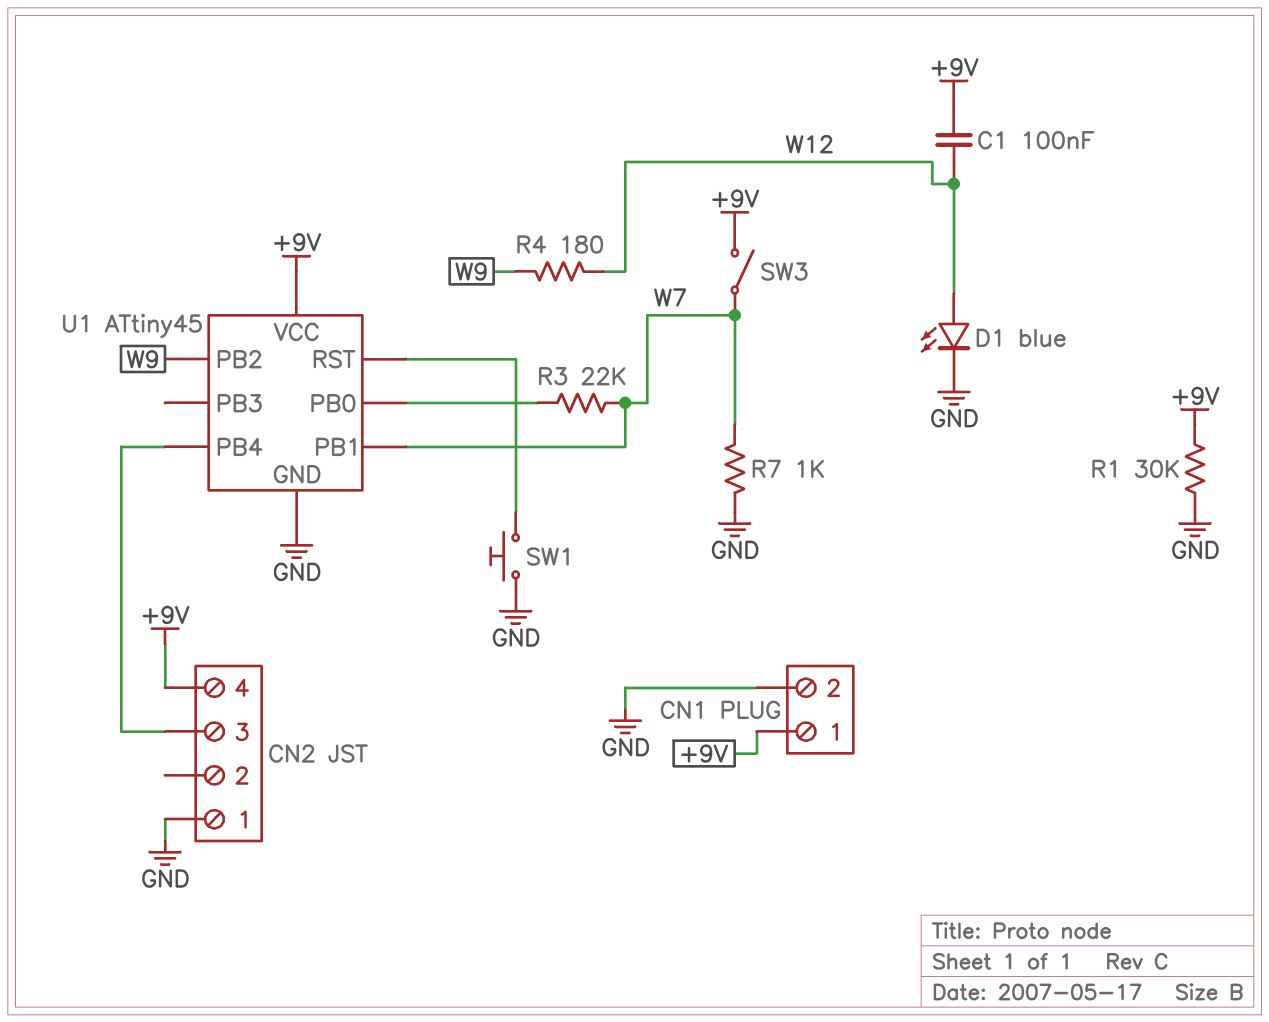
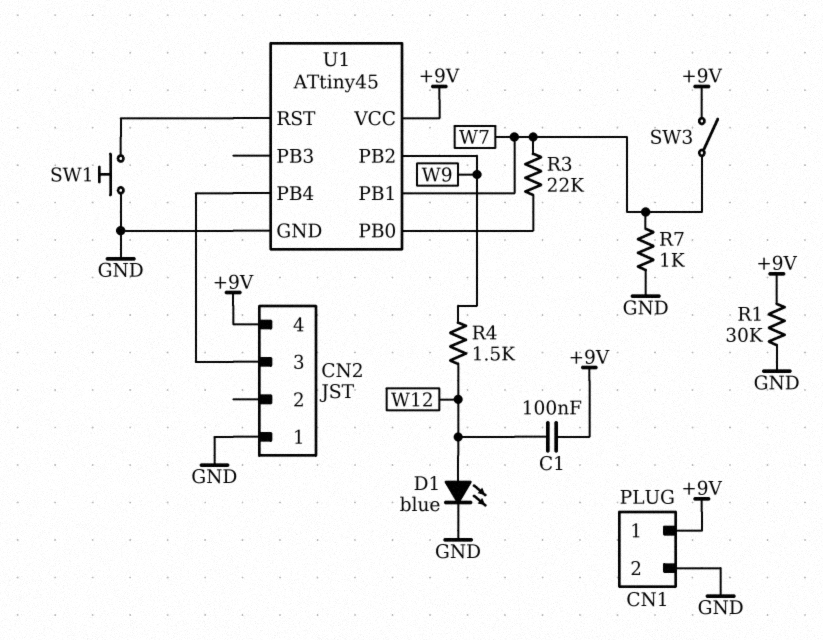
R4: 180 (W9, W12) -> 1.5k (W9, W12)

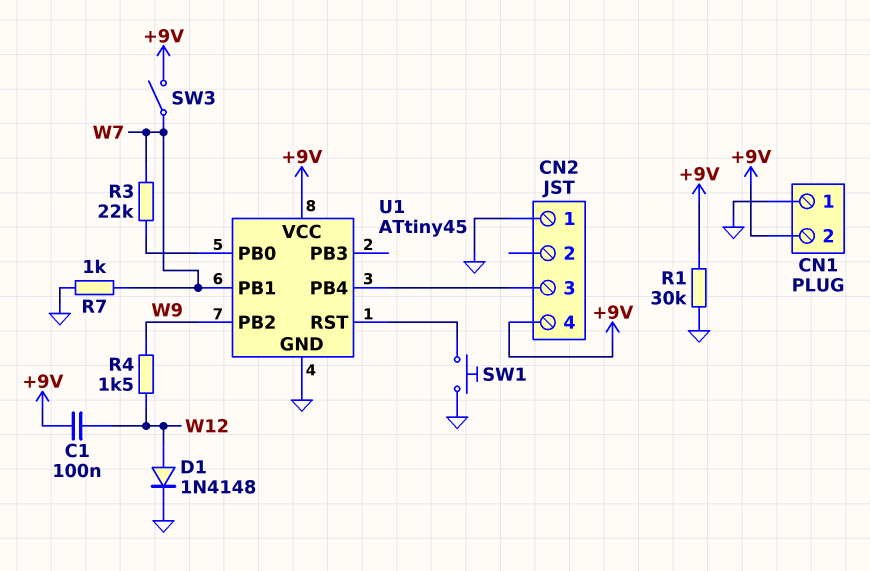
CN1 pin 1: +9V -> GND
CN1 pin 2: GND -> +9V
D1: LED blue (A W12, K GND) -> diode 1N4148 (A W12, K GND)

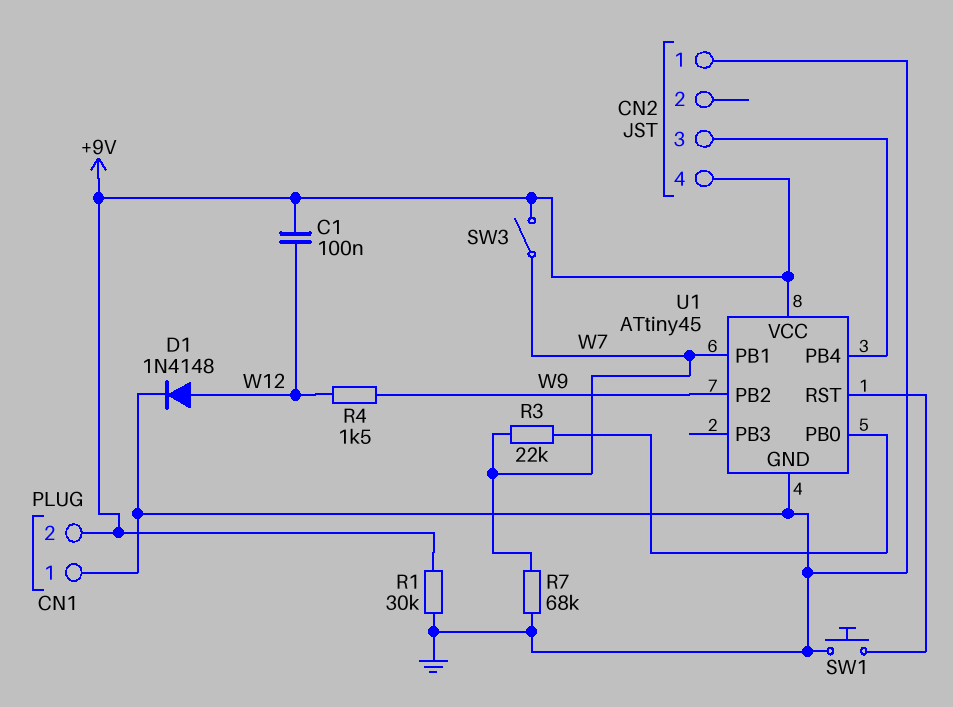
R7: 1k (GND, W7) -> 68k (GND, W7)

